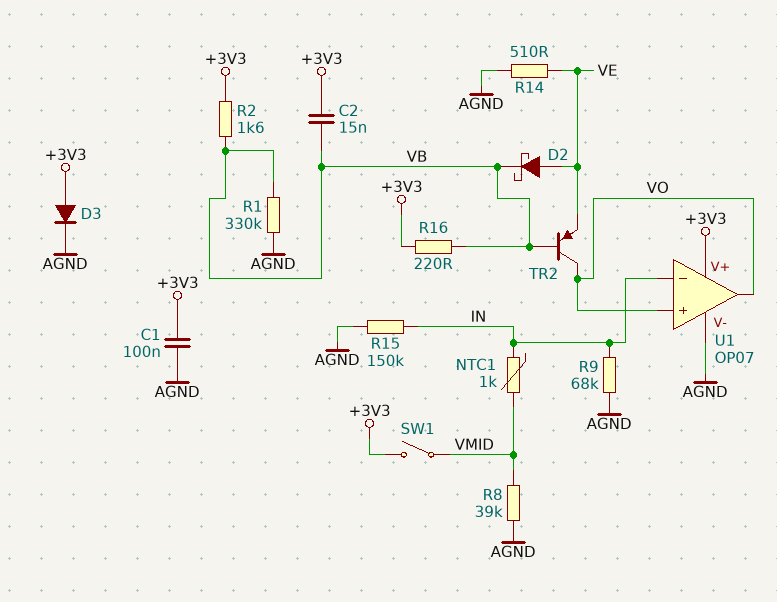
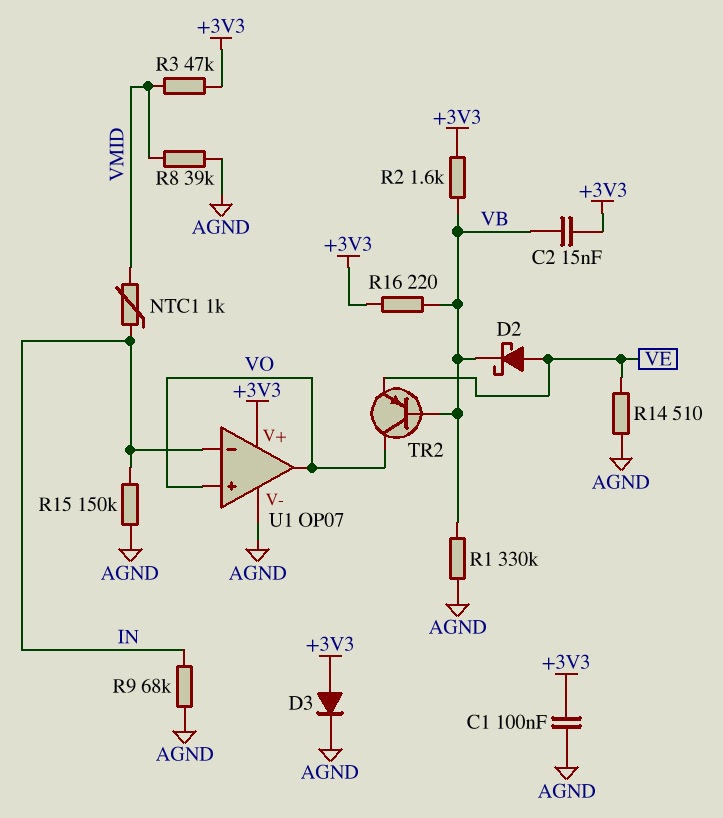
R3: none -> 47k (+3V3, VMID)
SW1: switch (+3V3, VMID) -> none

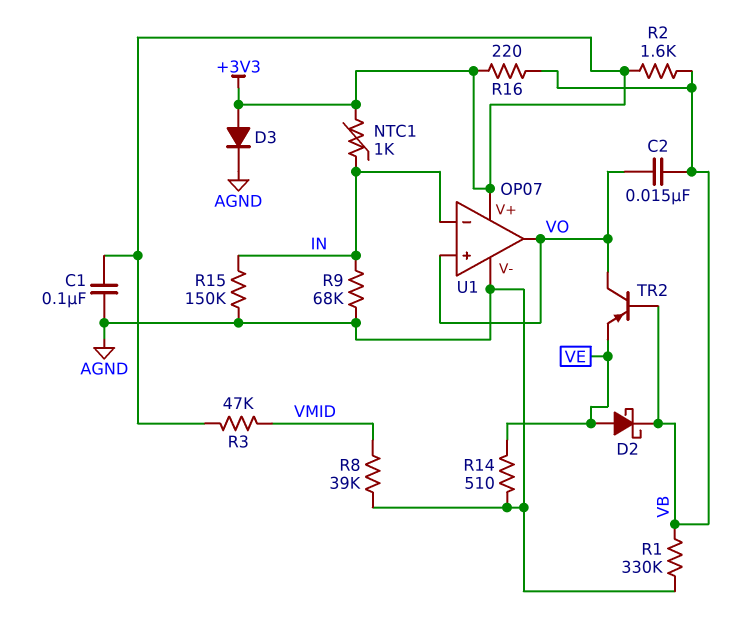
C2: 15nF (+3V3, VB) -> 15nF (VB, VO)
NTC1: 1k (IN, VMID) -> 1k (+3V3, IN)

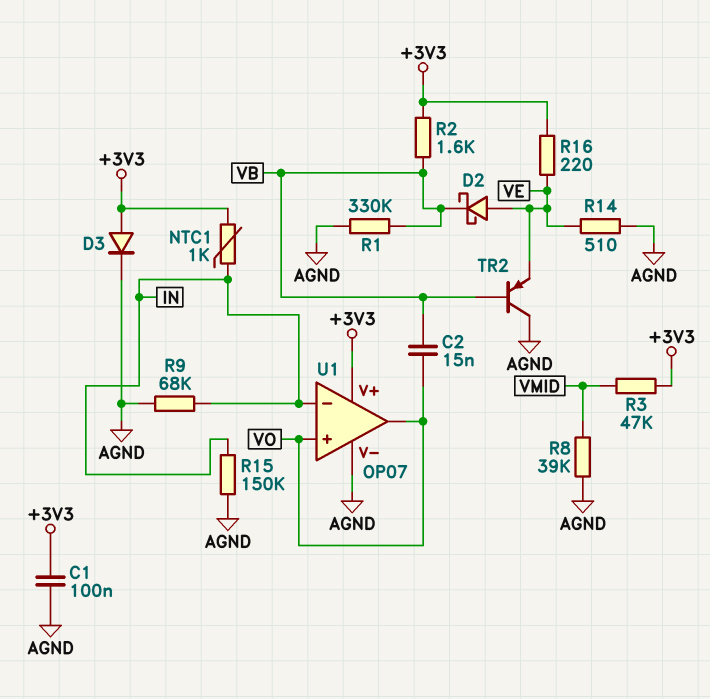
R16: 220 (+3V3, VB) -> 220 (+3V3, VE)
TR2: PNP (B VB, C VO, E VE) -> PNP (B VB, C AGND, E VE)

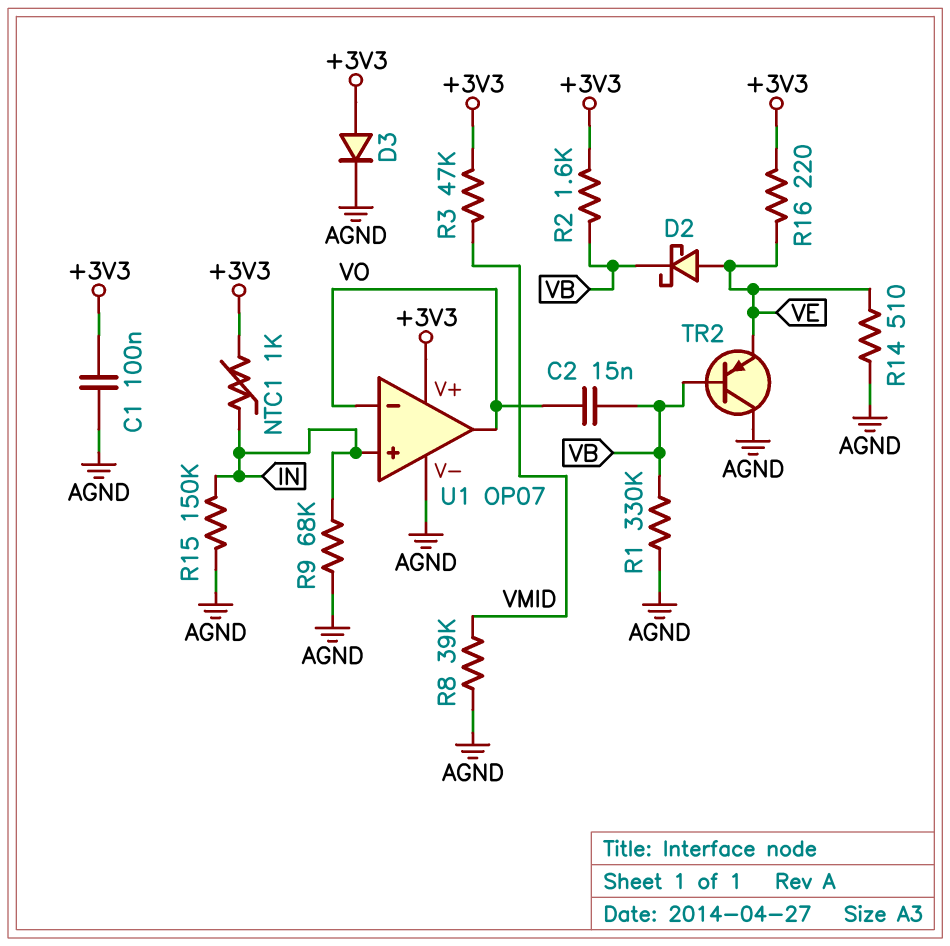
U1 pin in+: VO -> IN
U1 pin in-: IN -> VO

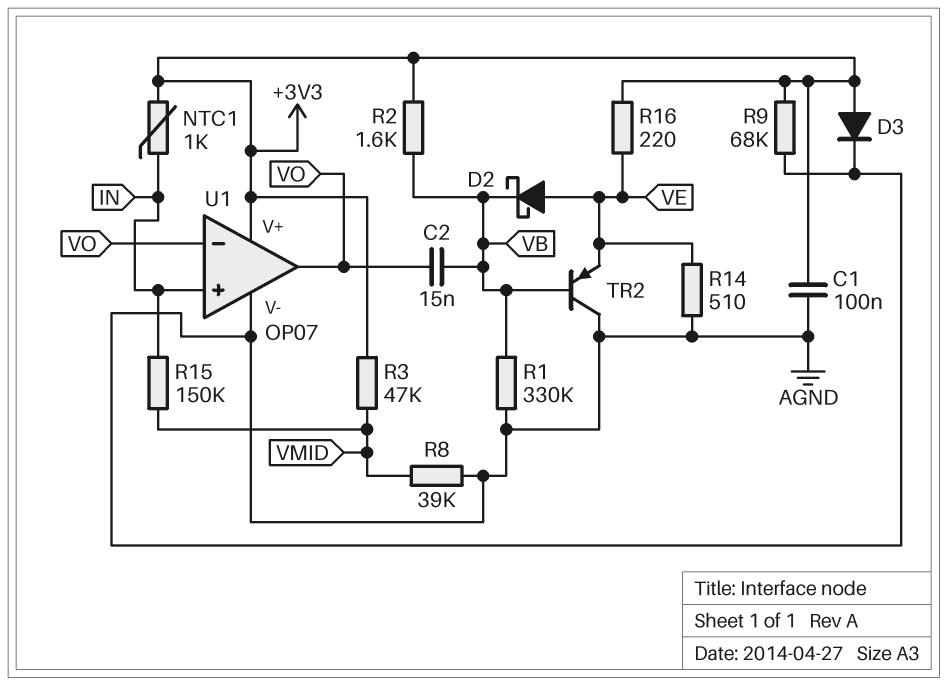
R9: 68k (AGND, IN) -> 68k (+3V3, AGND)
R15: 150k (AGND, IN) -> 150k (IN, VMID)

